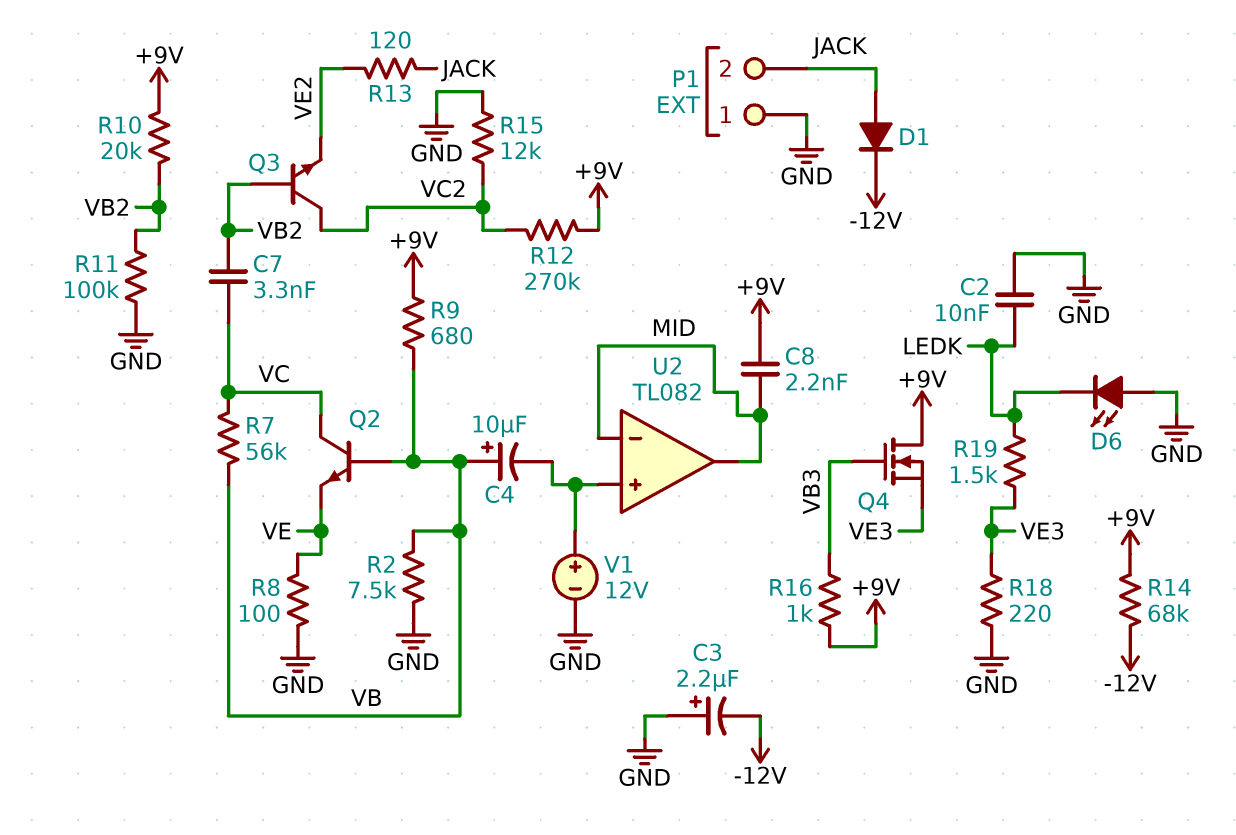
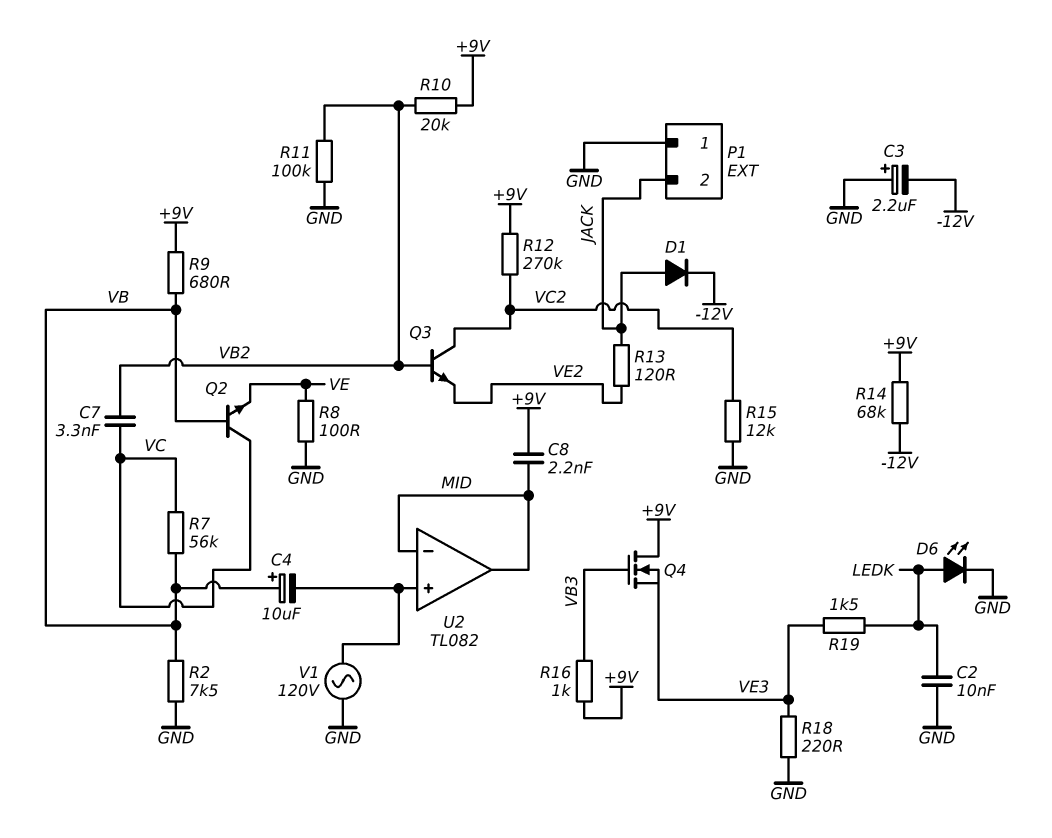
D6: LED (A GND, K LEDK) -> LED (A LEDK, K GND)
V1: 12V (plus U2/in+, minus GND) -> AC 120V (GND, U2/in+)

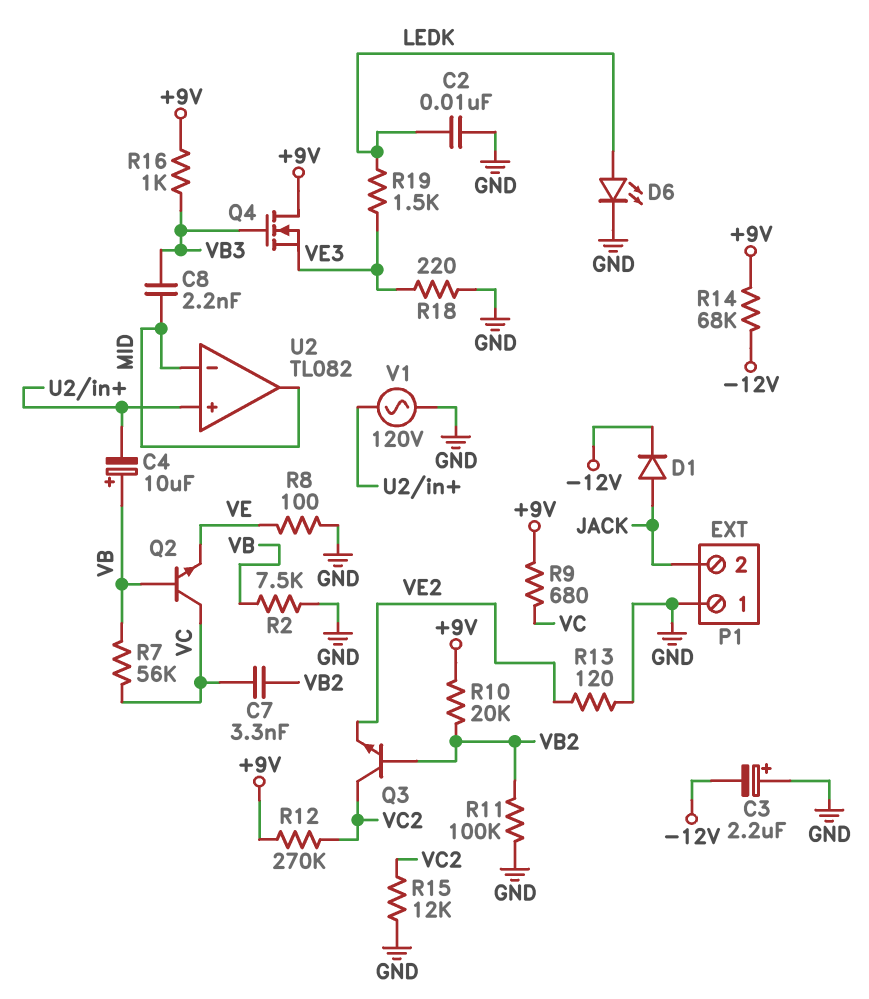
C8: 2.2nF (+9V, MID) -> 2.2nF (MID, VB3)
R9: 680 (+9V, VB) -> 680 (+9V, VC)
R13: 120 (JACK, VE2) -> 120 (GND, VE2)

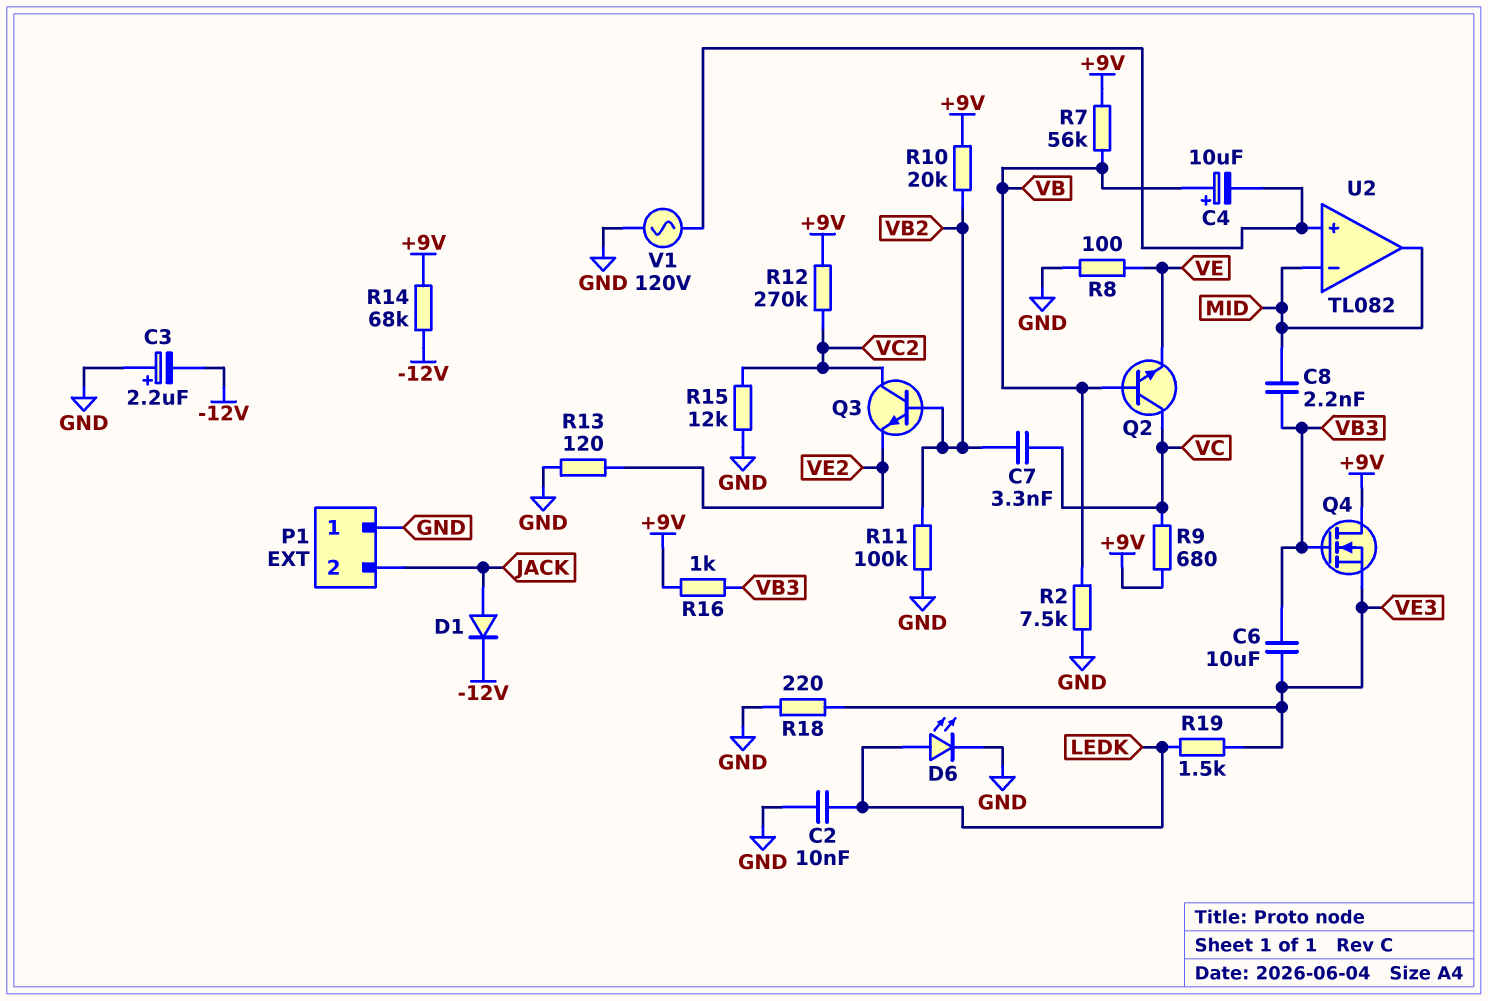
C6: none -> 10uF (VB3, VE3)
R7: 56k (VB, VC) -> 56k (+9V, VB)

